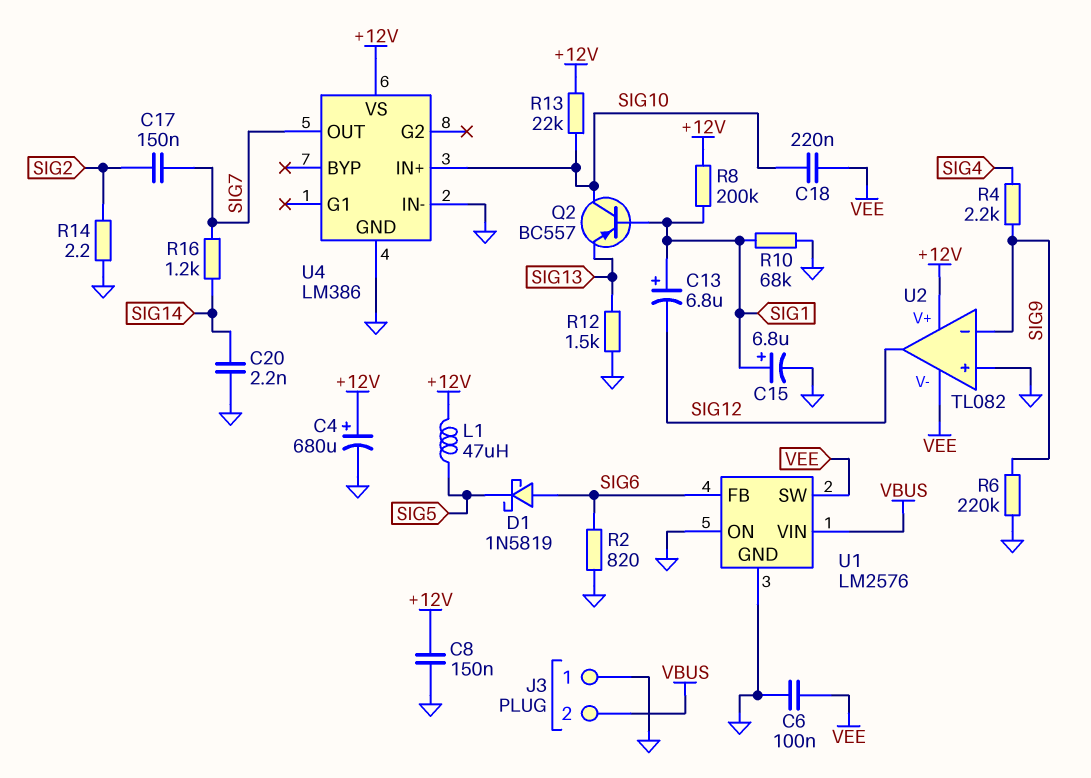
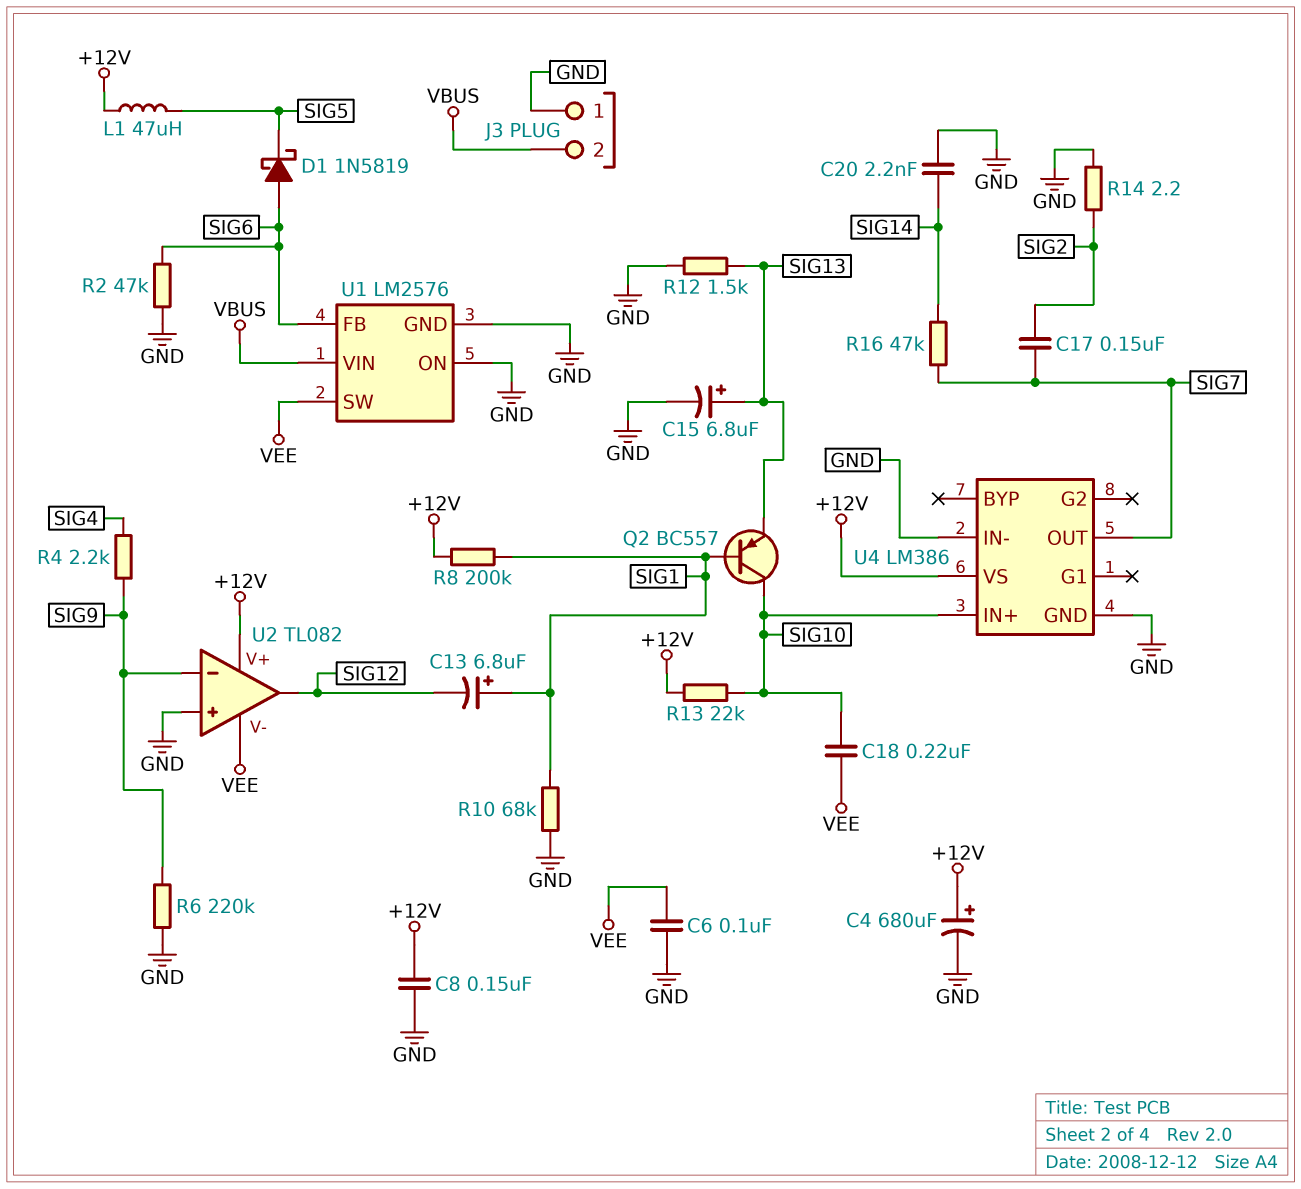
C15: 6.8uF (plus SIG1, minus GND) -> 6.8uF (plus SIG13, minus GND)
R2: 820 (GND, SIG6) -> 47k (GND, SIG6)
R16: 1.2k (SIG7, SIG14) -> 47k (SIG7, SIG14)

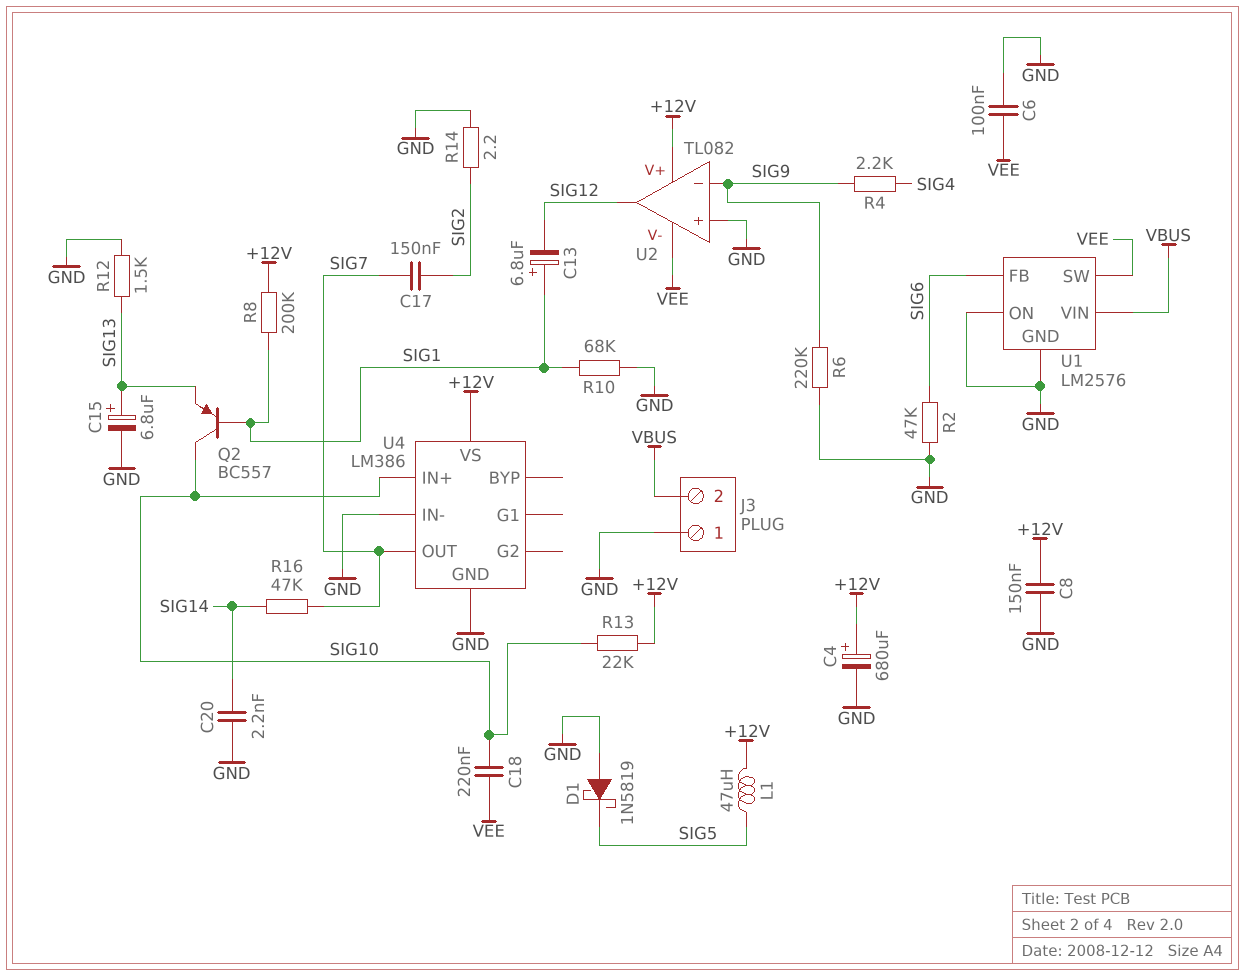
D1: schottky 1N5819 (A SIG6, K SIG5) -> schottky 1N5819 (A GND, K SIG5)

